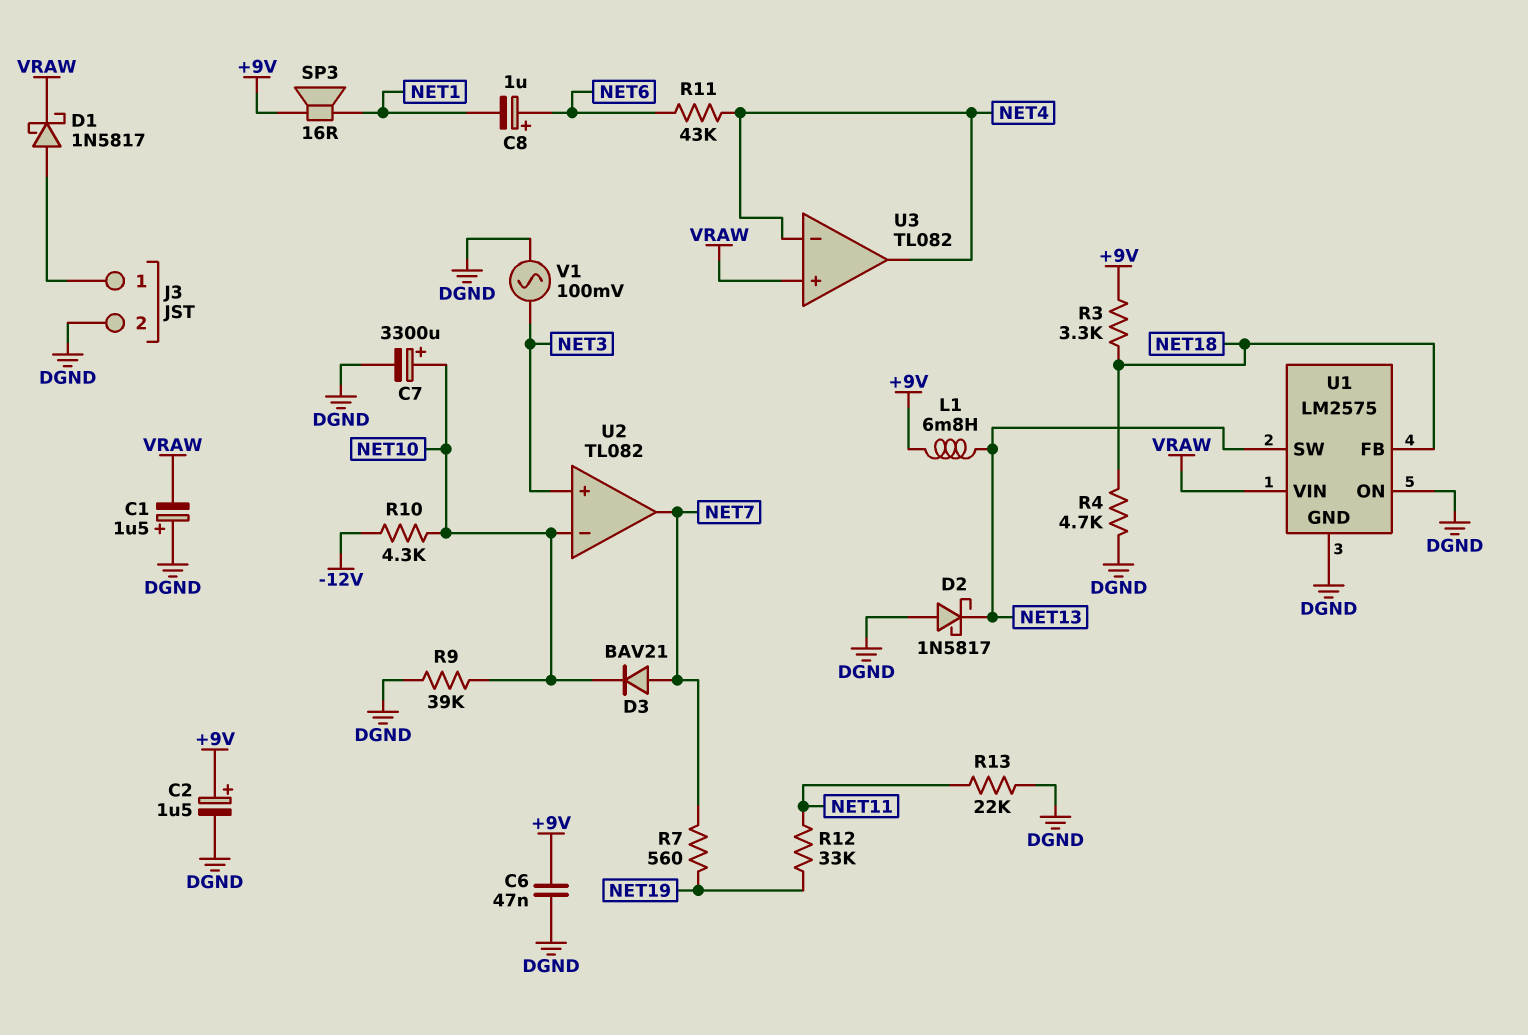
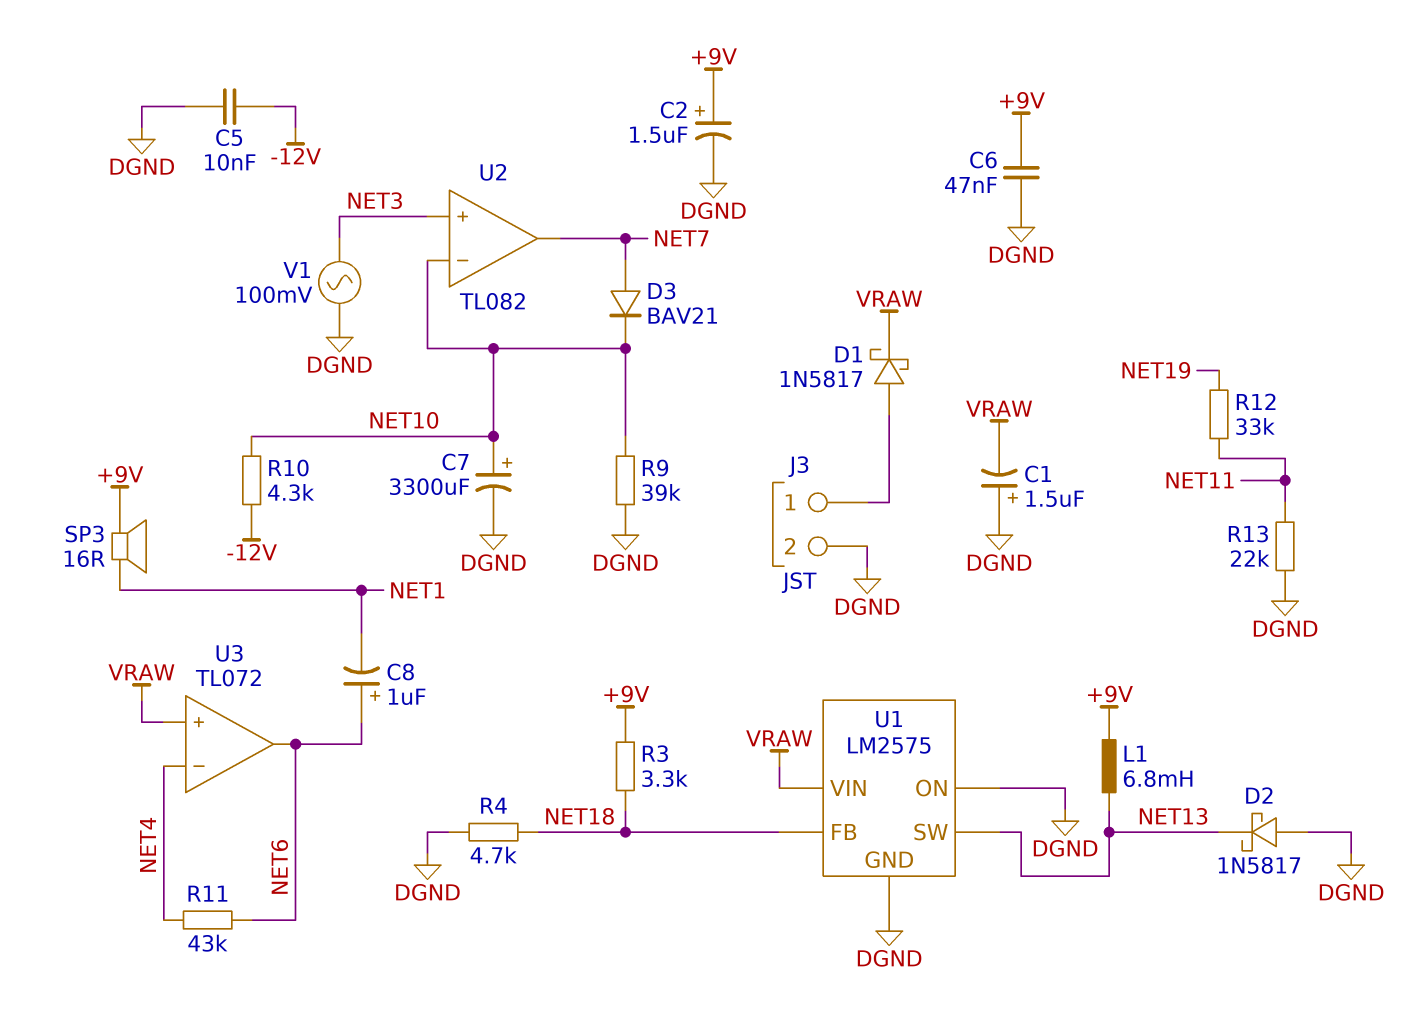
C5: none -> 10nF (-12V, DGND)
R7: 560 (NET7, NET19) -> none
U3: TL082 -> TL072
U3 pin out: NET4 -> NET6

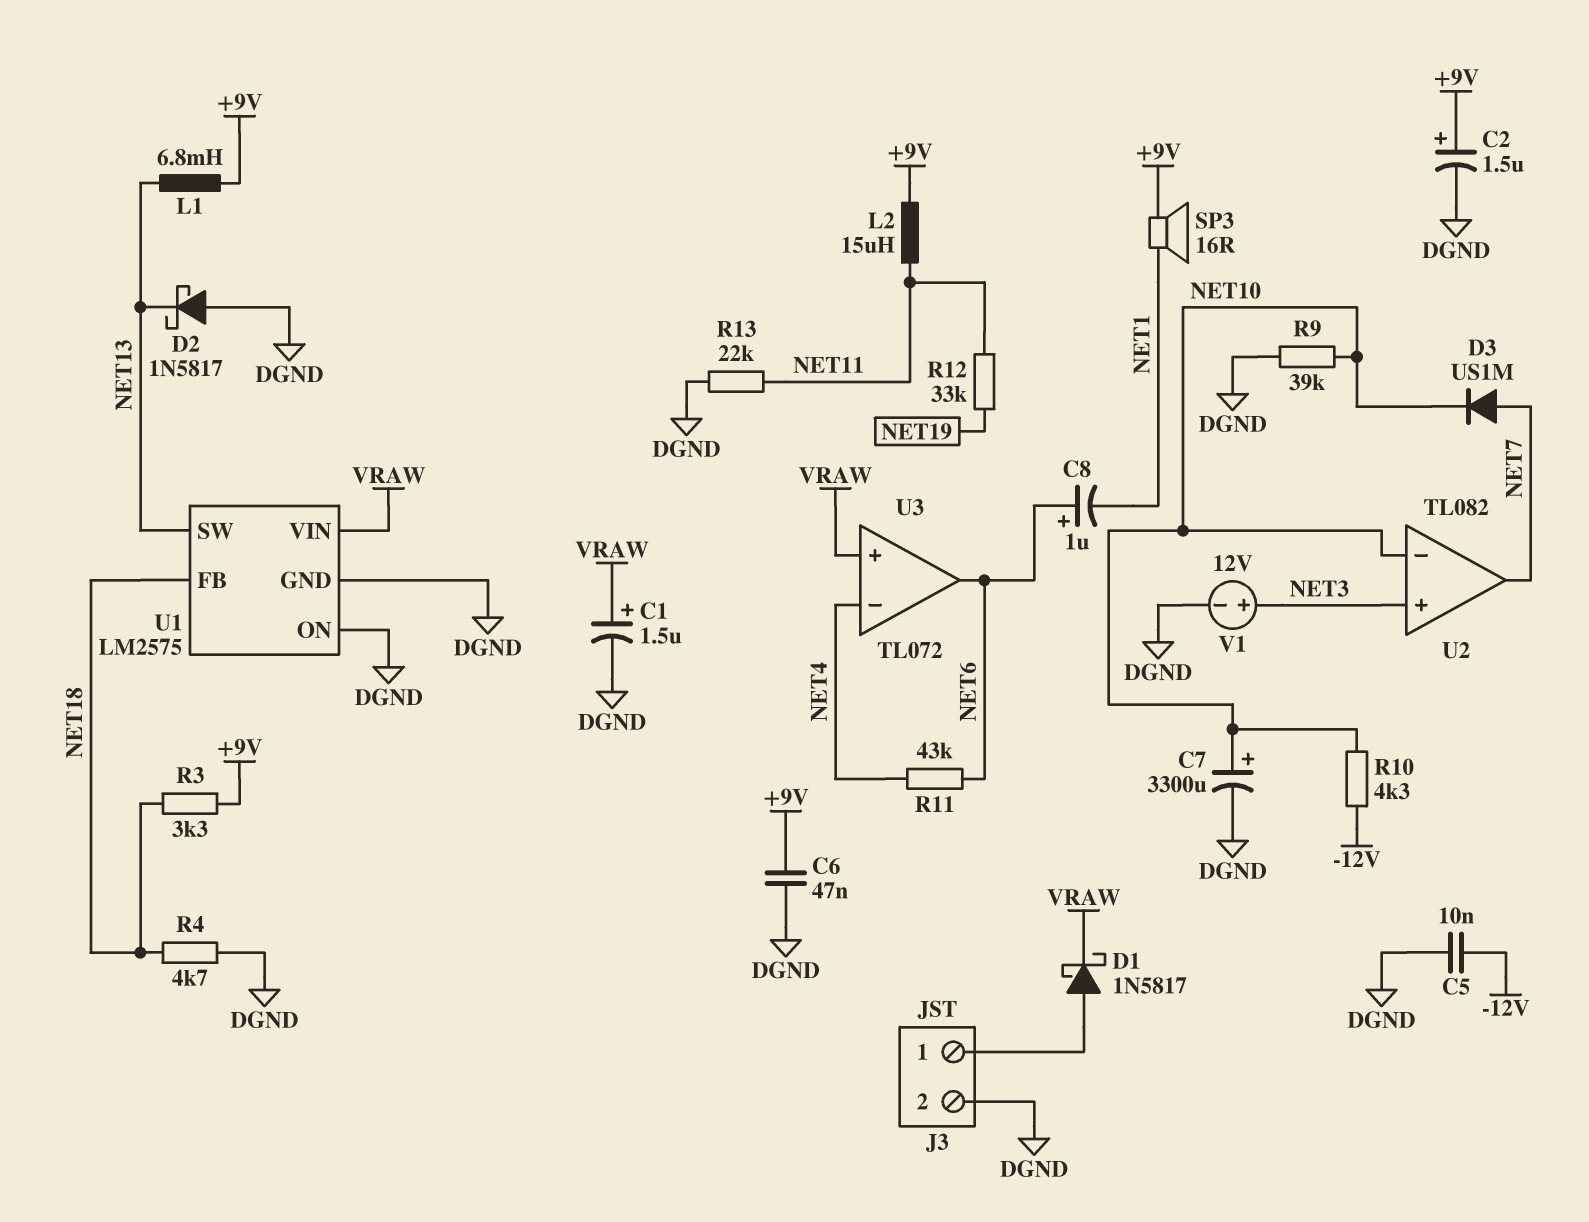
C1: 1.5uF (plus DGND, minus VRAW) -> 1.5uF (plus VRAW, minus DGND)
D3: diode BAV21 (A NET7, K NET10) -> diode US1M (A NET7, K NET10)
L2: none -> 15uH (+9V, NET11)
V1: AC 100mV (DGND, NET3) -> 12V (plus NET3, minus DGND)

